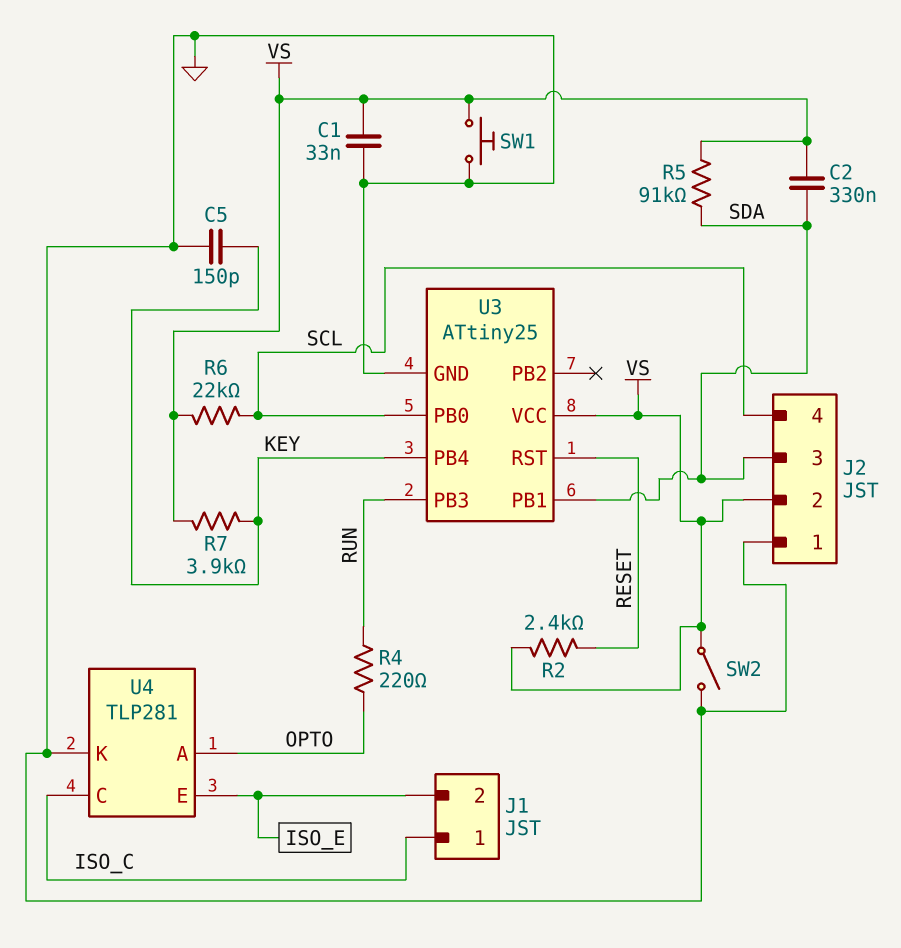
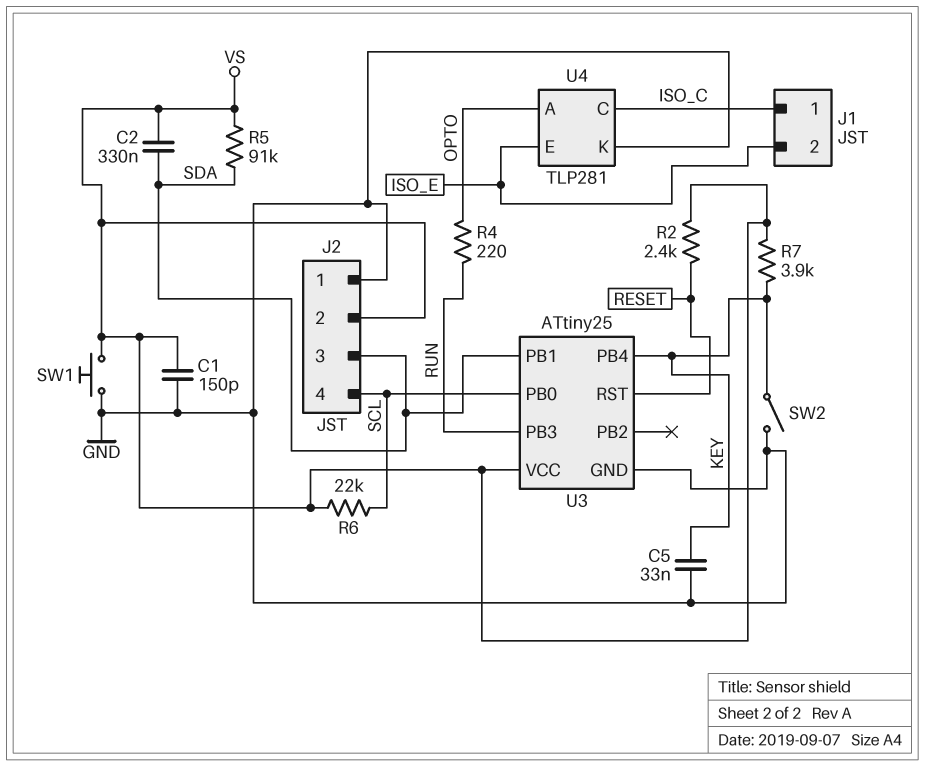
C1: 33nF (GND, VS) -> 150pF (GND, VS)
C5: 150pF (GND, KEY) -> 33nF (GND, KEY)
SW2: switch (GND, VS) -> switch (GND, KEY)

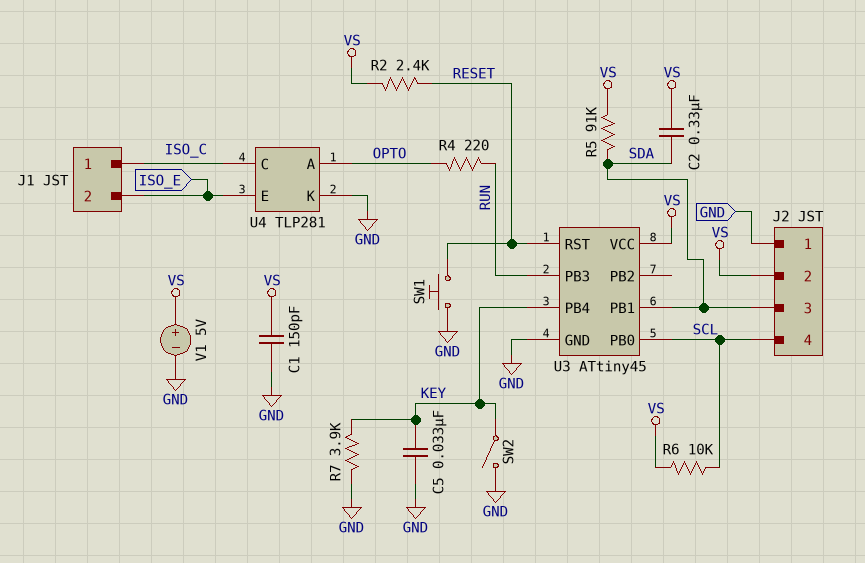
R6: 22k (SCL, VS) -> 10k (SCL, VS)
R7: 3.9k (KEY, VS) -> 3.9k (GND, KEY)
SW1: button (GND, VS) -> button (GND, RESET)
U3: ATtiny25 -> ATtiny45
V1: none -> 5V (plus VS, minus GND)

